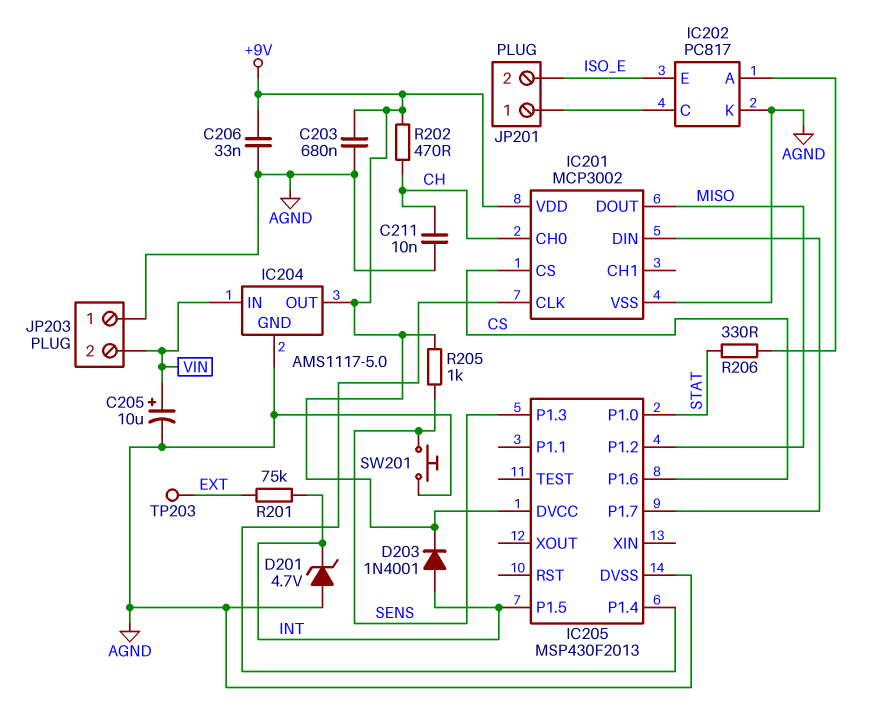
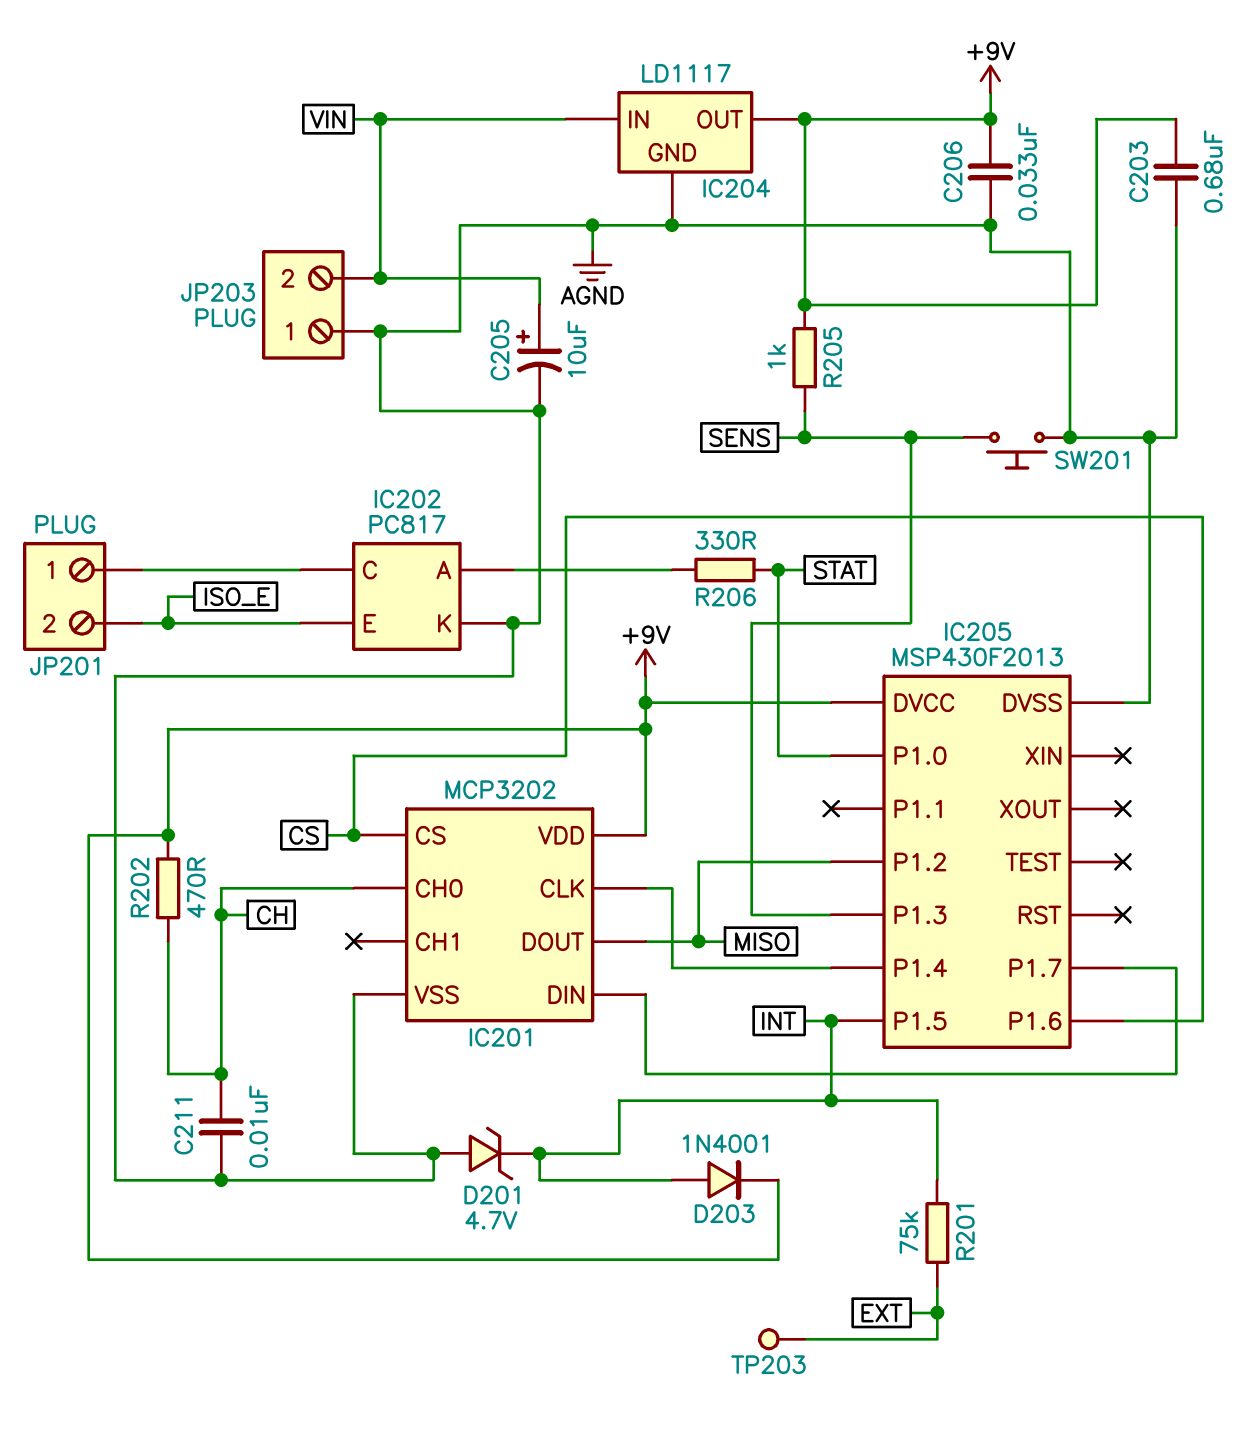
IC201: MCP3002 -> MCP3202
IC204: AMS1117-5.0 -> LD1117

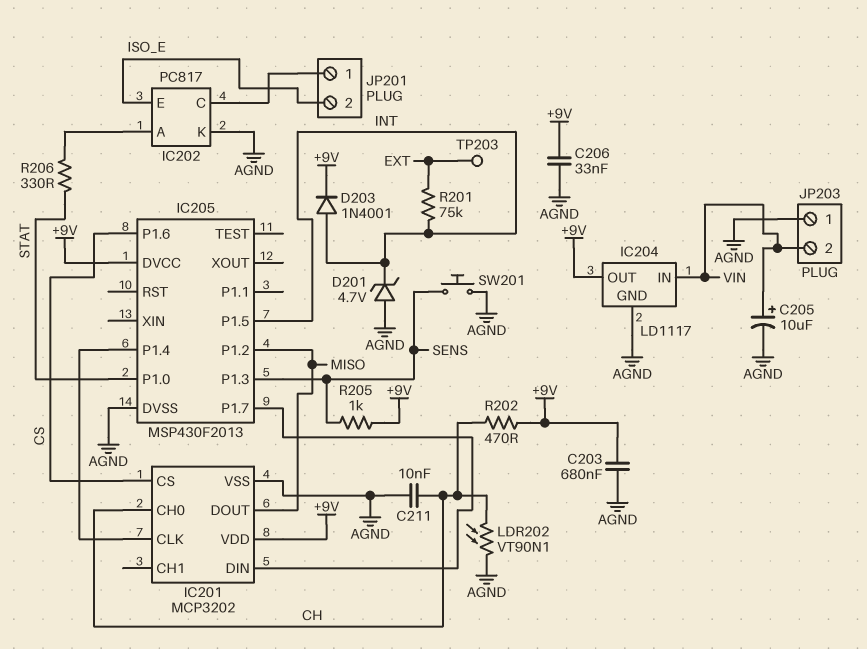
LDR202: none -> VT90N1 (AGND, CH)

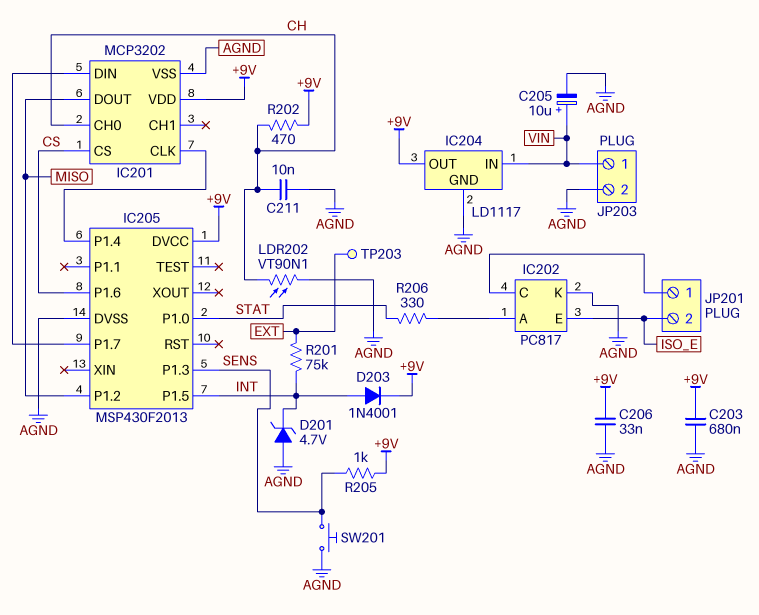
JP203 pin 1: AGND -> VIN
JP203 pin 2: VIN -> AGND

